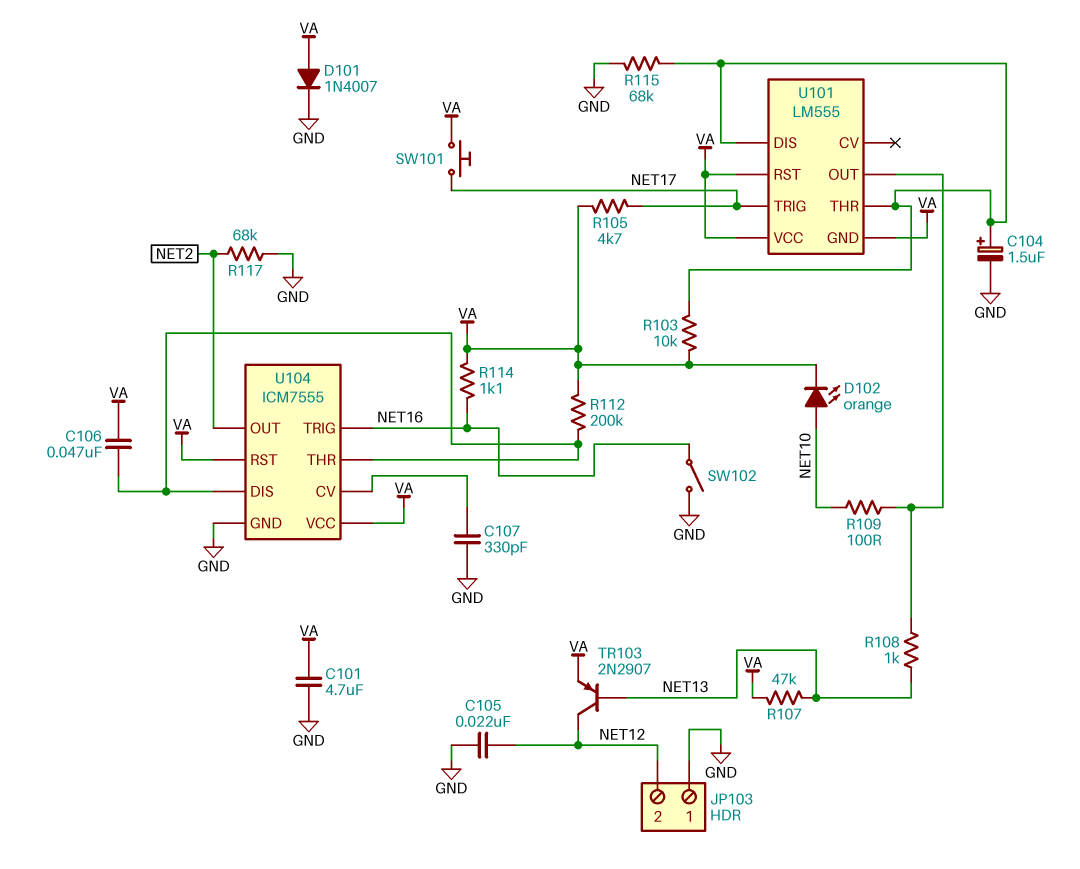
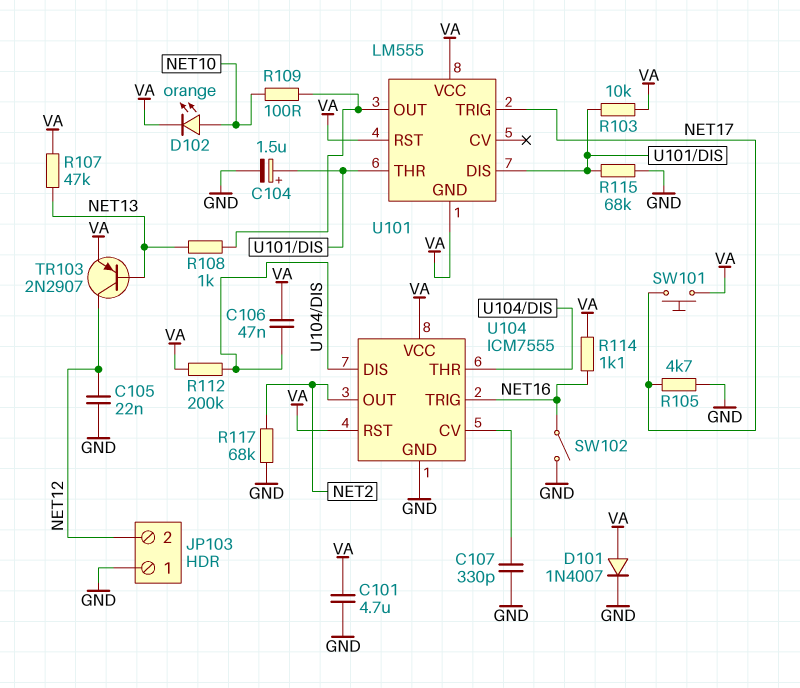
R105: 4.7k (NET17, VA) -> 4.7k (GND, NET17)

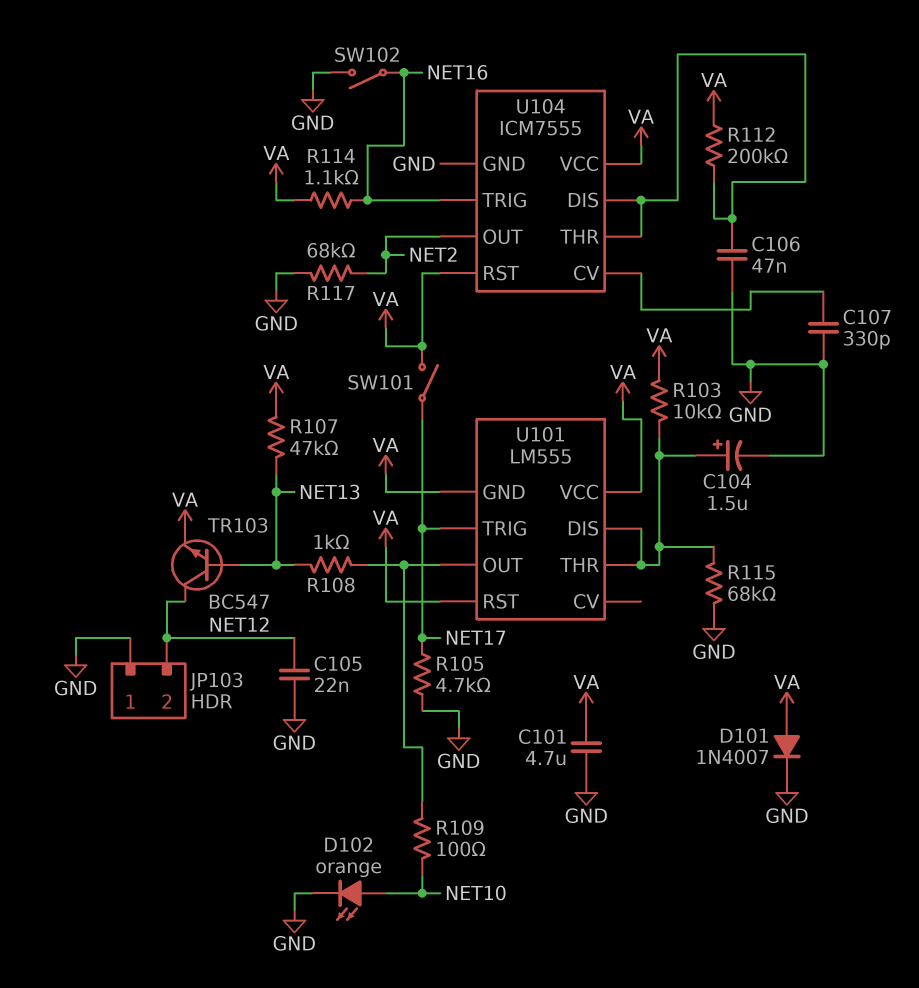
C106: 47nF (U104/DIS, VA) -> 47nF (GND, U104/DIS)
D102: LED orange (A NET10, K VA) -> LED orange (A NET10, K GND)
SW101: button (NET17, VA) -> switch (NET17, VA)
TR103: PNP 2N2907 (B NET13, C NET12, E VA) -> NPN BC547 (B NET13, C NET12, E VA)

